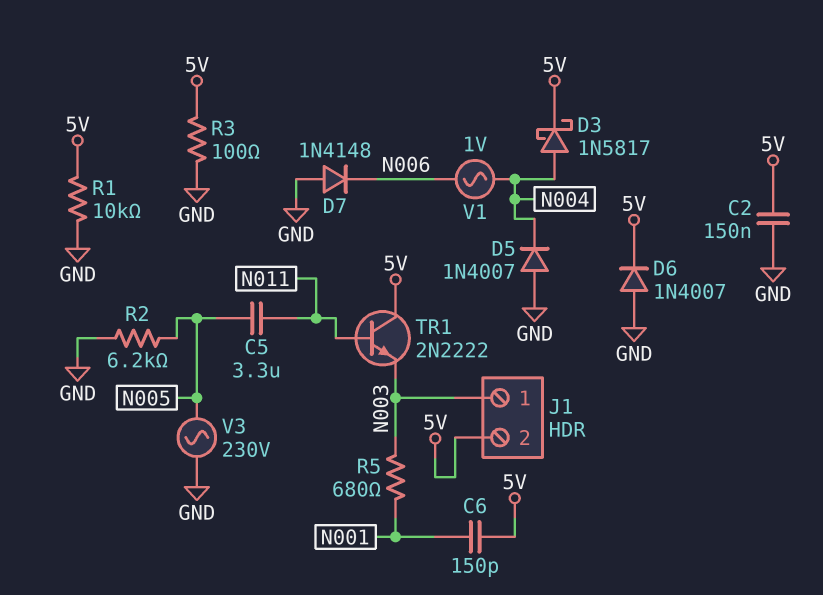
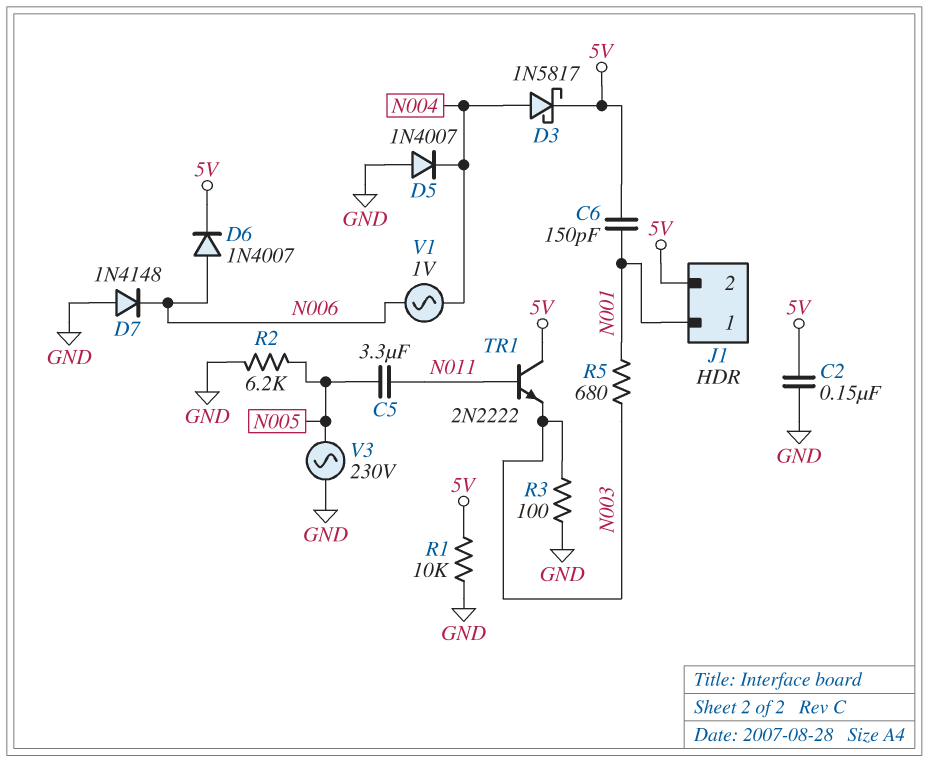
D6: diode 1N4007 (A GND, K 5V) -> diode 1N4007 (A N006, K 5V)
J1 pin 1: N003 -> N001
R3: 100 (5V, GND) -> 100 (GND, N003)

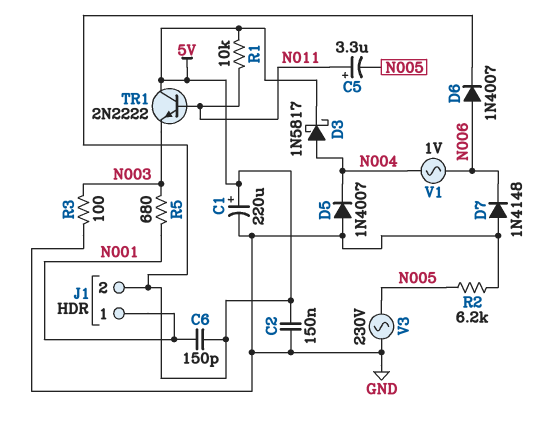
C1: none -> 220uF (plus 5V, minus GND)
C5: 3.3uF (N005, N011) -> 3.3uF (plus N011, minus N005)
R1: 10k (5V, GND) -> 10k (5V, N011)

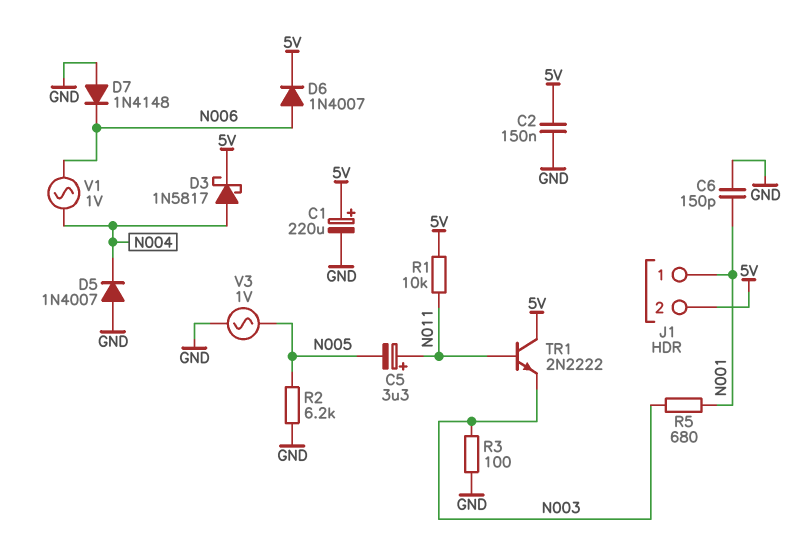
C6: 150pF (5V, N001) -> 150pF (GND, N001)
V3: AC 230V (GND, N005) -> AC 1V (GND, N005)

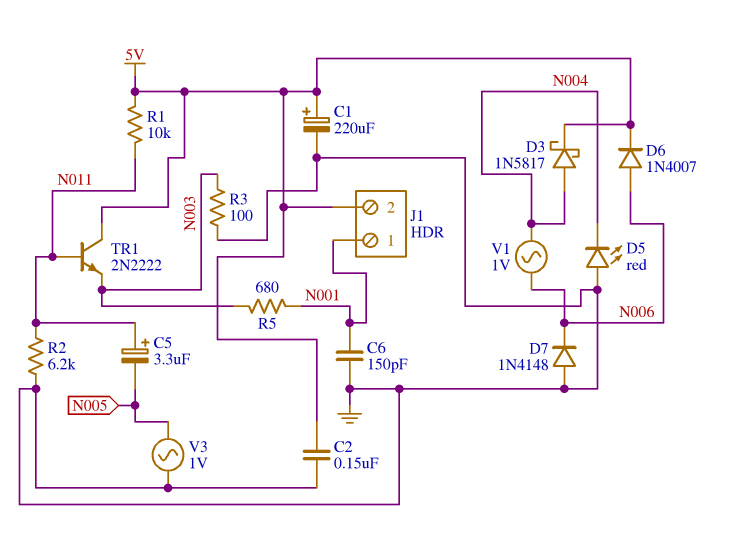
D5: diode 1N4007 (A GND, K N004) -> LED red (A GND, K N004)
R2: 6.2k (GND, N005) -> 6.2k (GND, N011)

